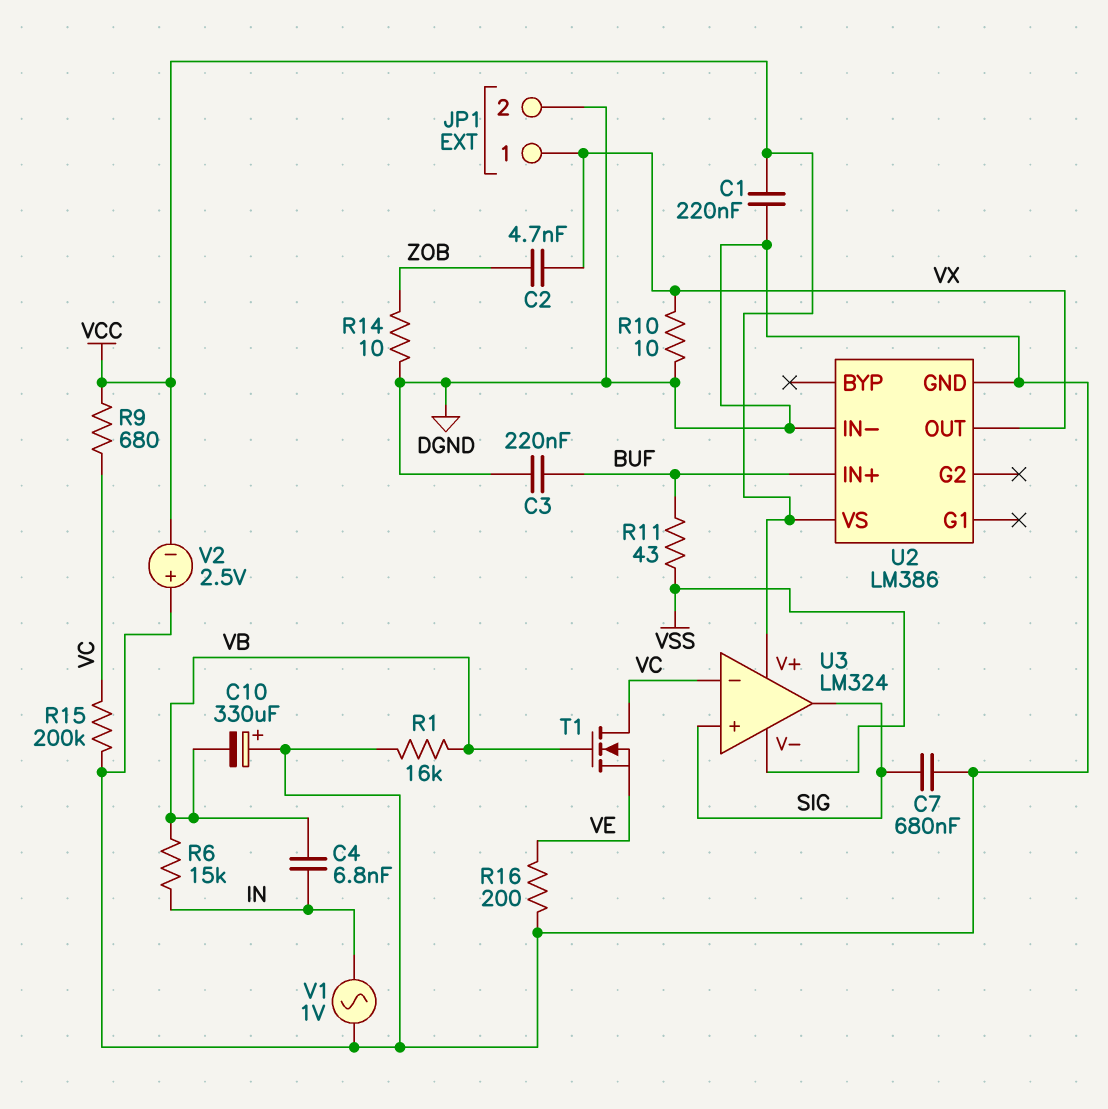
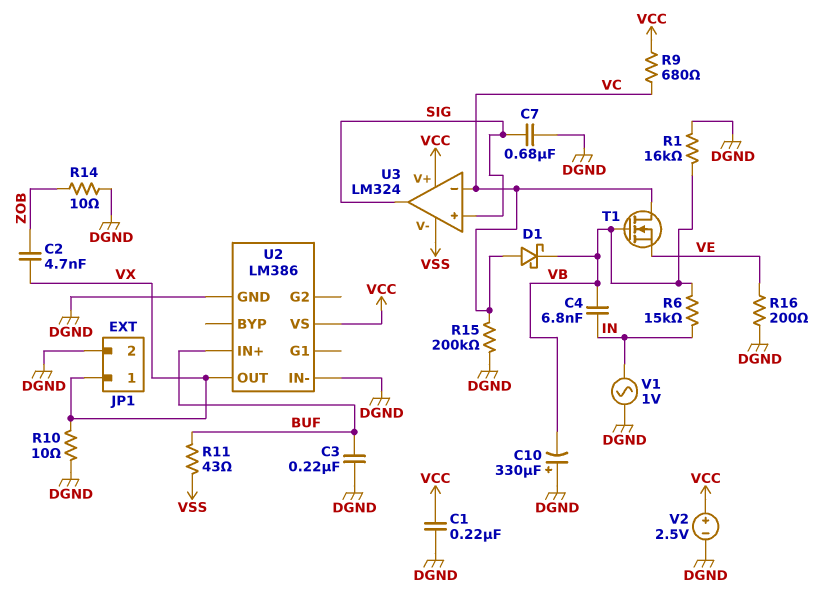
D1: none -> schottky (A VC, K VB)
V2: 2.5V (plus DGND, minus VCC) -> 2.5V (plus VCC, minus DGND)

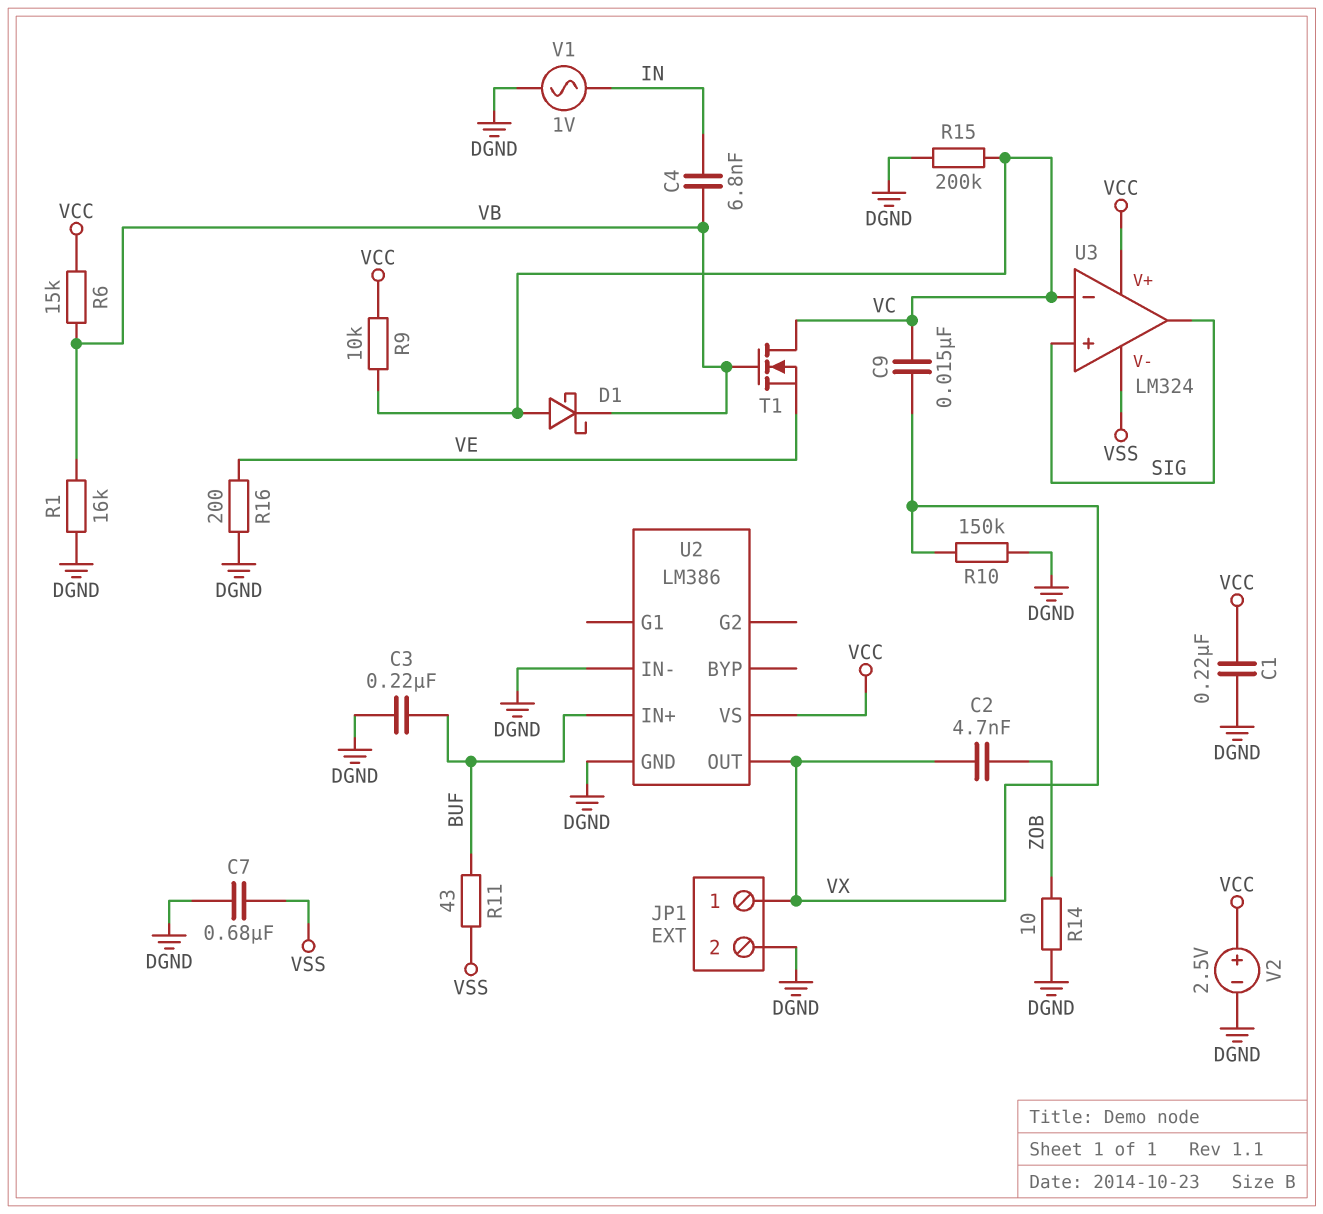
C7: 680nF (DGND, SIG) -> 680nF (DGND, VSS)
C9: none -> 15nF (VC, VX)
C10: 330uF (plus DGND, minus VB) -> none
R6: 15k (IN, VB) -> 15k (VB, VCC)
R9: 680 (VC, VCC) -> 10k (VC, VCC)
R10: 10 (DGND, VX) -> 150k (DGND, VX)

